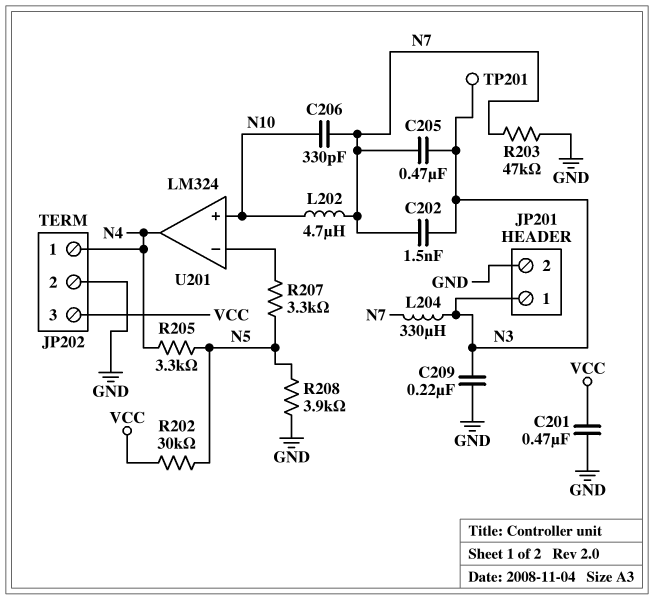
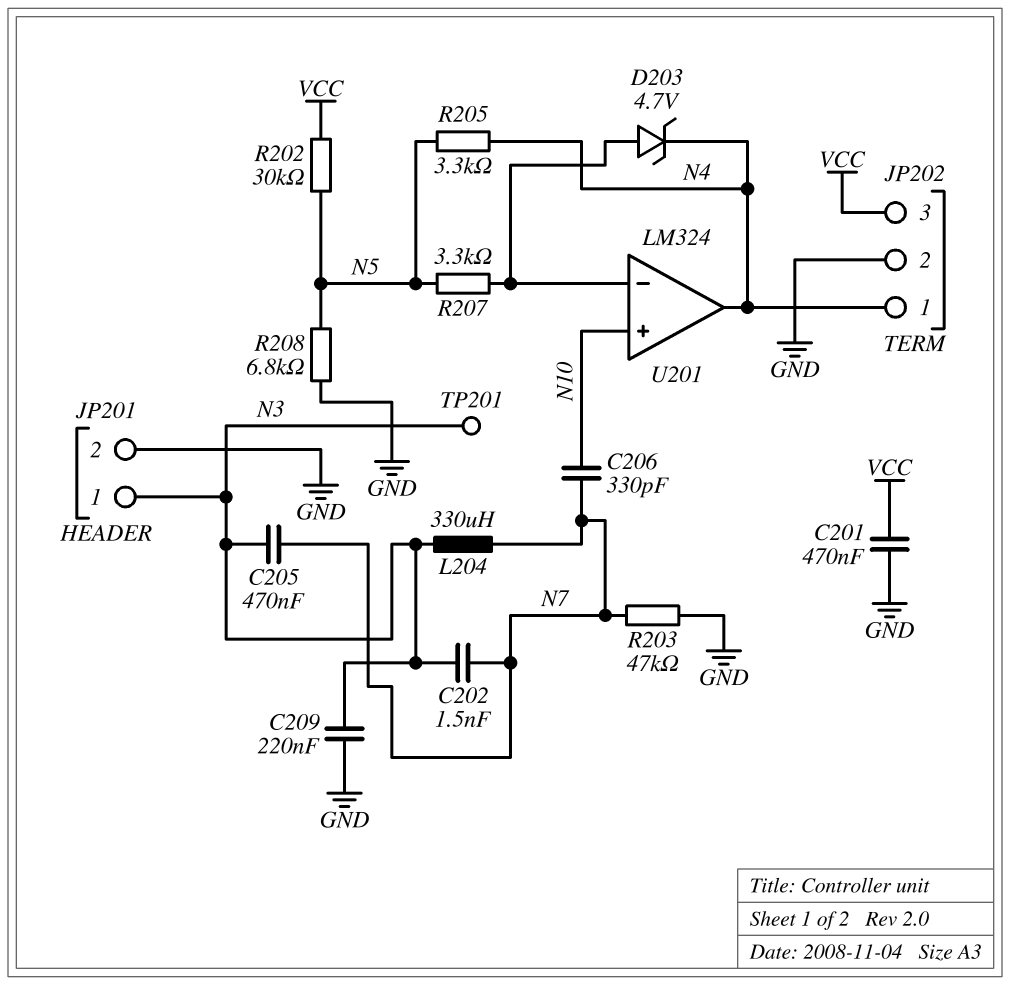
D203: none -> zener 4.7V (A U201/in-, K N4)
L202: 4.7uH (N7, N10) -> none
R208: 3.9k (GND, N5) -> 6.8k (GND, N5)

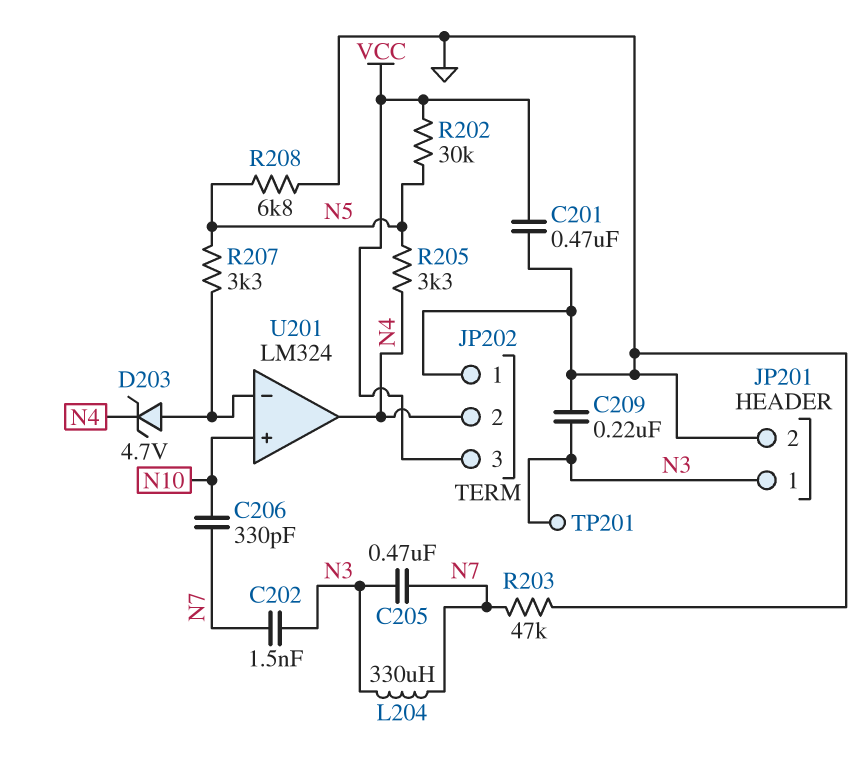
JP202 pin 1: N4 -> GND
JP202 pin 2: GND -> N4

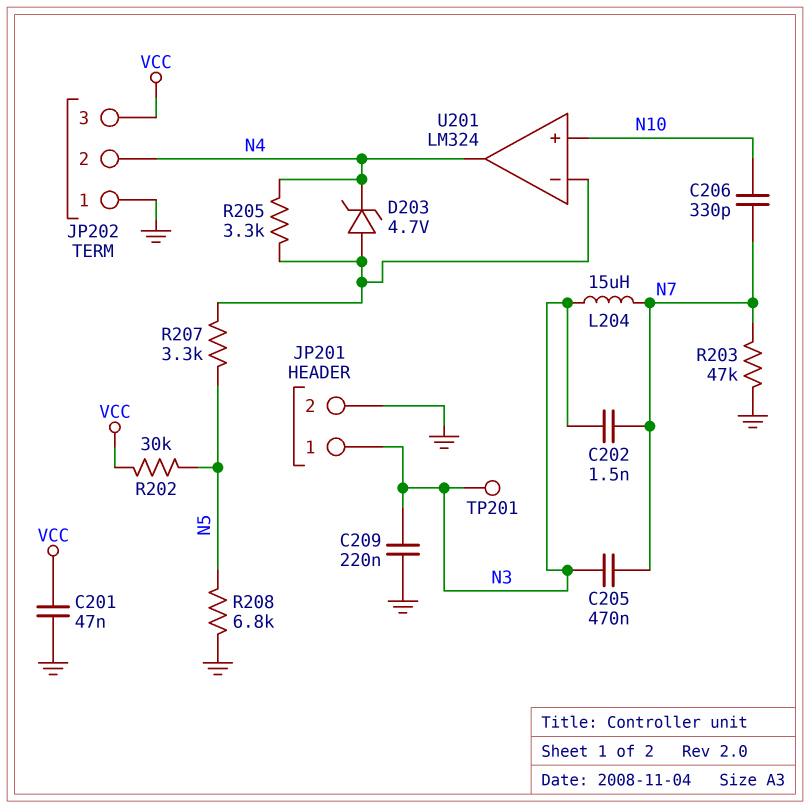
C201: 470nF (GND, VCC) -> 47nF (GND, VCC)
L204: 330uH (N3, N7) -> 15uH (N3, N7)
R205: 3.3k (N4, N5) -> 3.3k (N4, U201/in-)

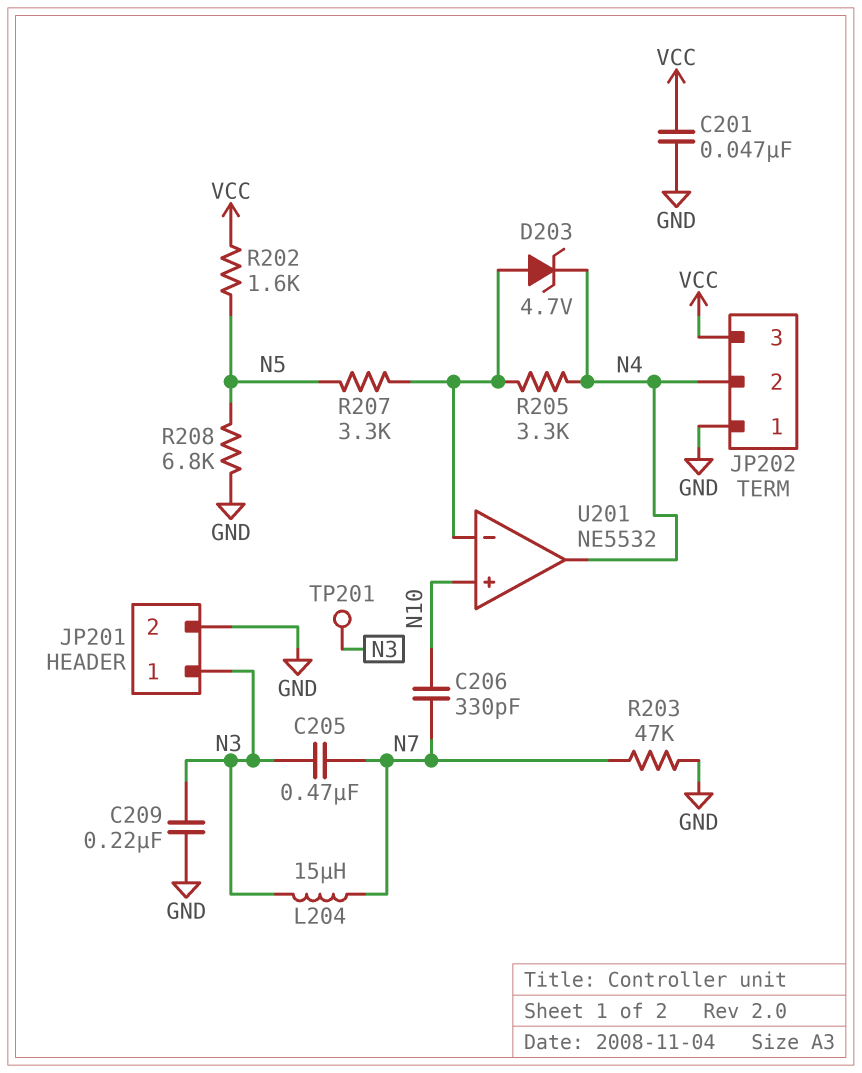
C202: 1.5nF (N3, N7) -> none
R202: 30k (N5, VCC) -> 1.6k (N5, VCC)
U201: LM324 -> NE5532

